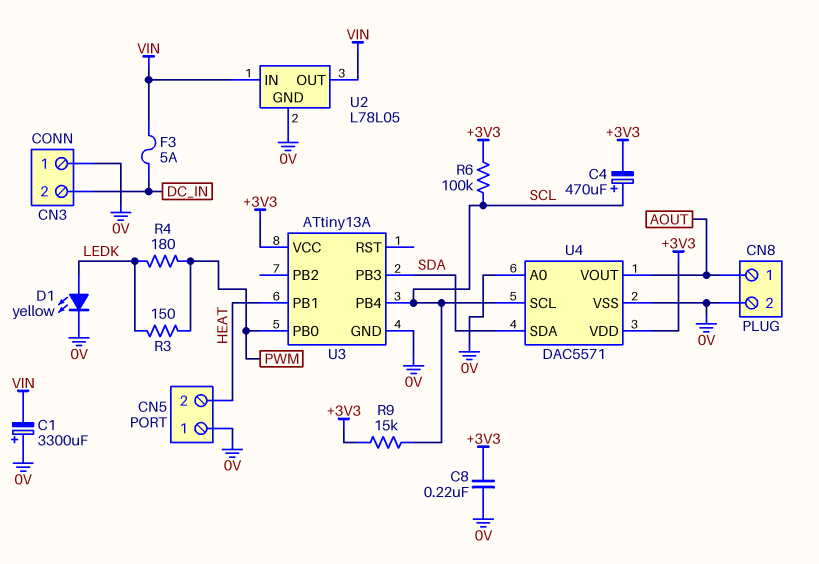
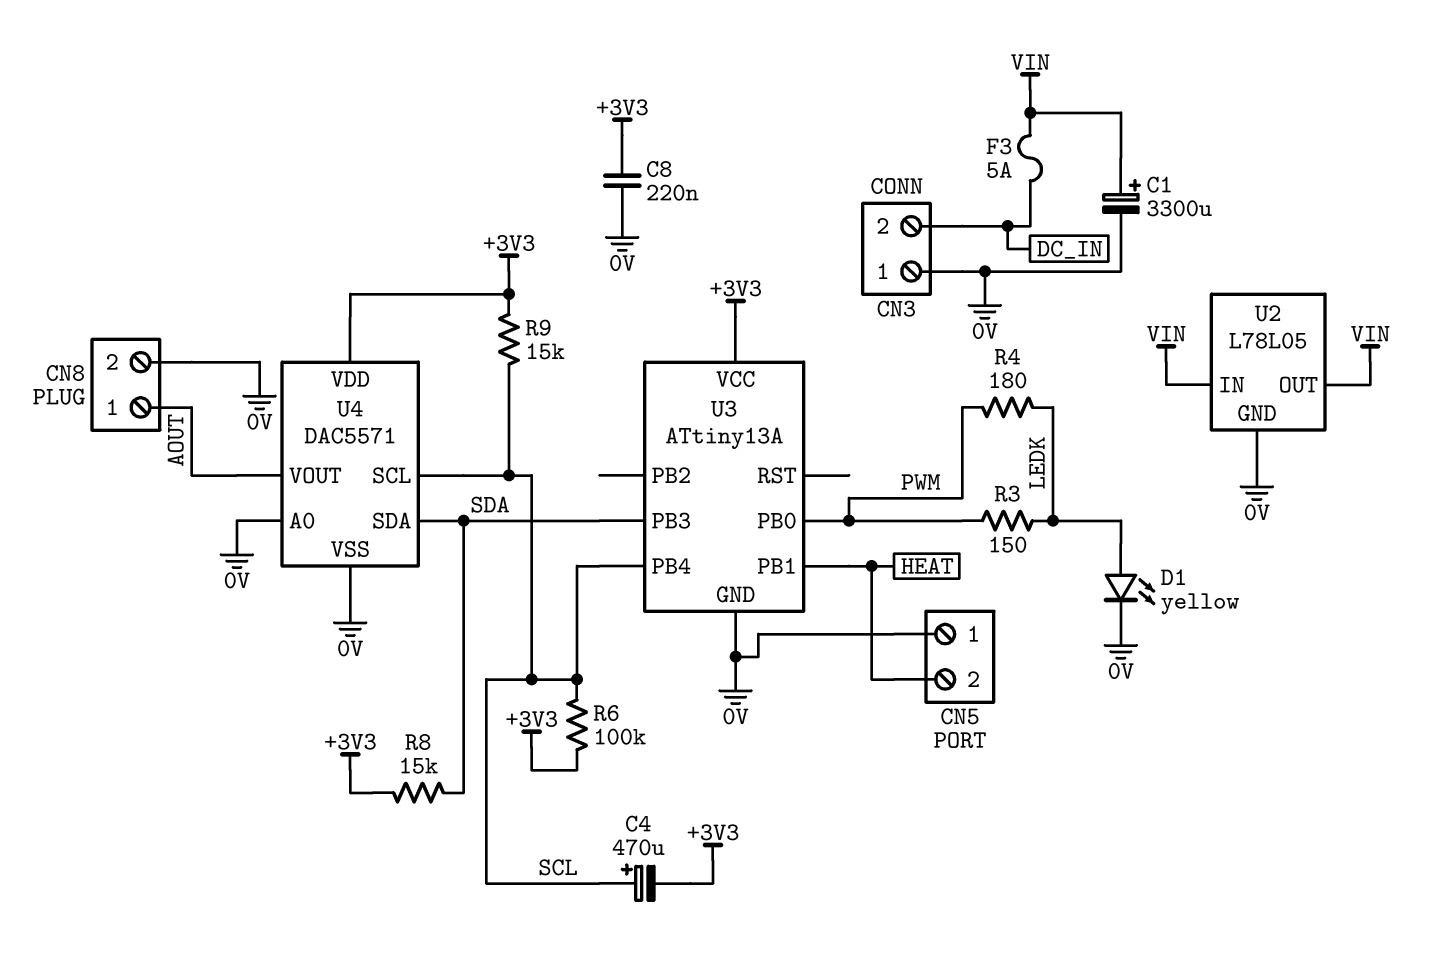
C1: 3300uF (plus 0V, minus VIN) -> 3300uF (plus VIN, minus 0V)
R8: none -> 15k (+3V3, SDA)

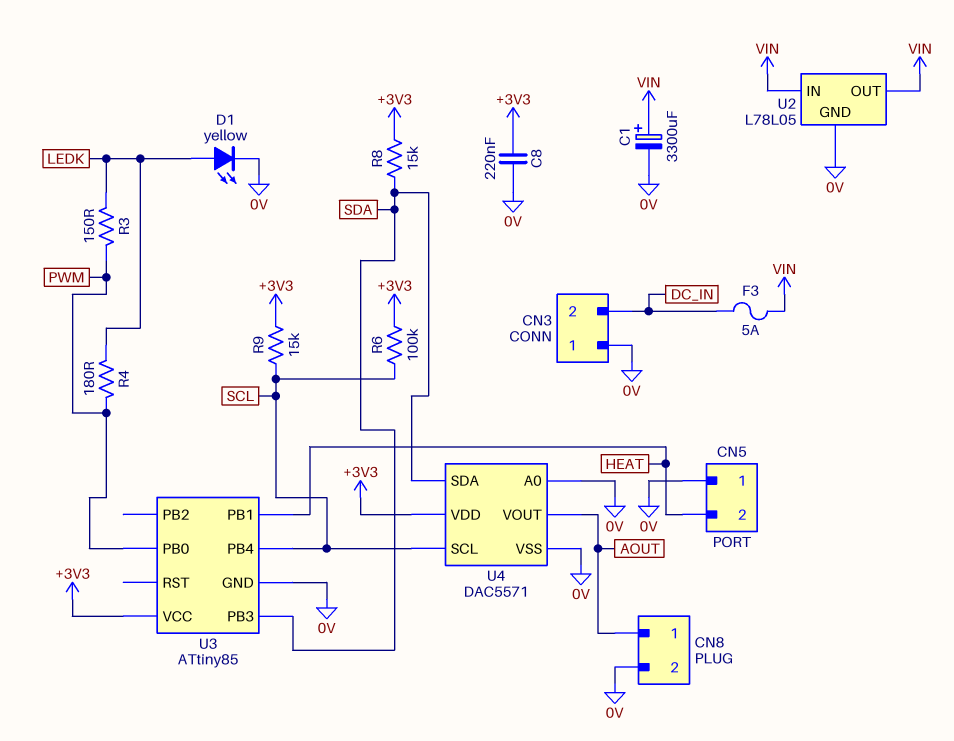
C4: 470uF (plus SCL, minus +3V3) -> none
U3: ATtiny13A -> ATtiny85

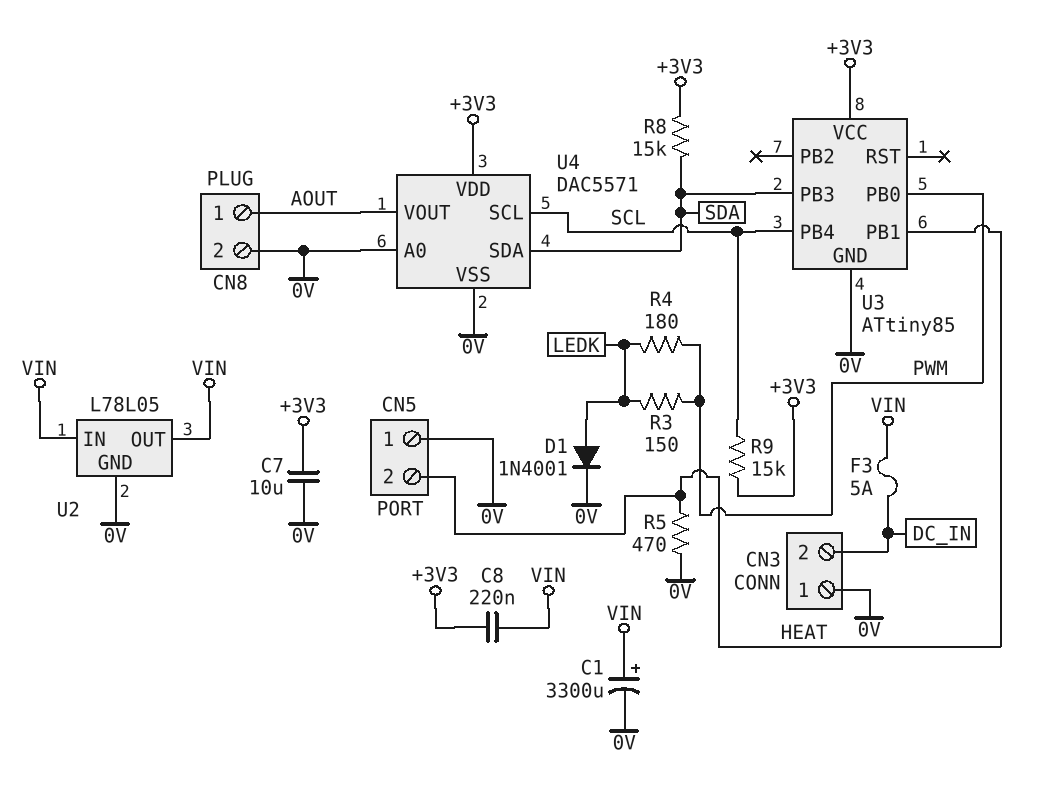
C7: none -> 10uF (+3V3, 0V)
C8: 220nF (+3V3, 0V) -> 220nF (+3V3, VIN)
D1: LED yellow (A LEDK, K 0V) -> diode 1N4001 (A LEDK, K 0V)
R5: none -> 470 (0V, HEAT)
R6: 100k (+3V3, SCL) -> none

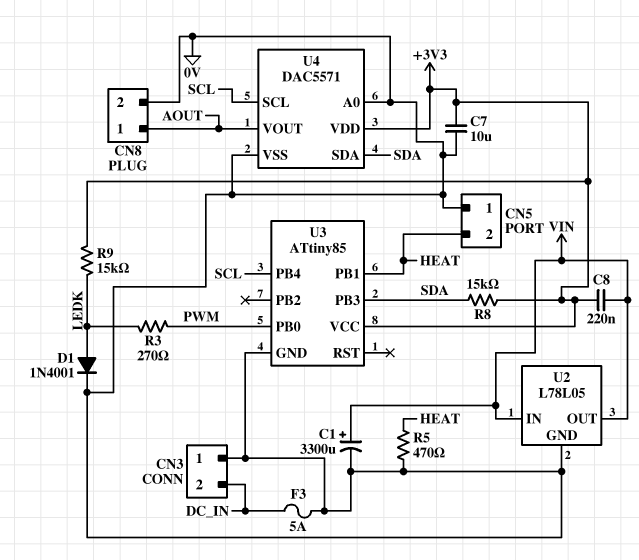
F3: 5A (DC_IN, VIN) -> 5A (0V, DC_IN)
R3: 150 (LEDK, PWM) -> 270 (LEDK, PWM)
R4: 180 (LEDK, PWM) -> none
R9: 15k (+3V3, SCL) -> 15k (+3V3, LEDK)

